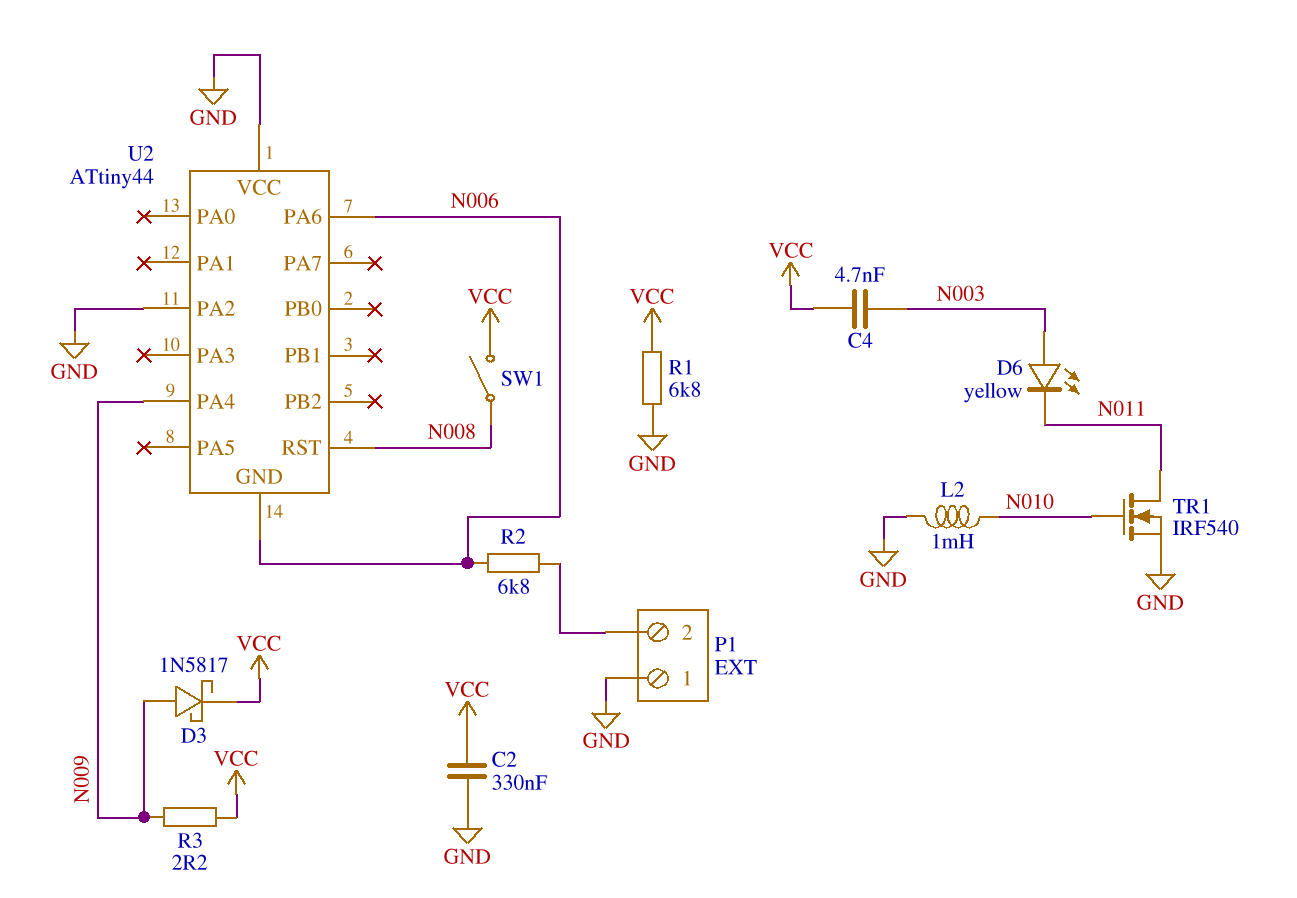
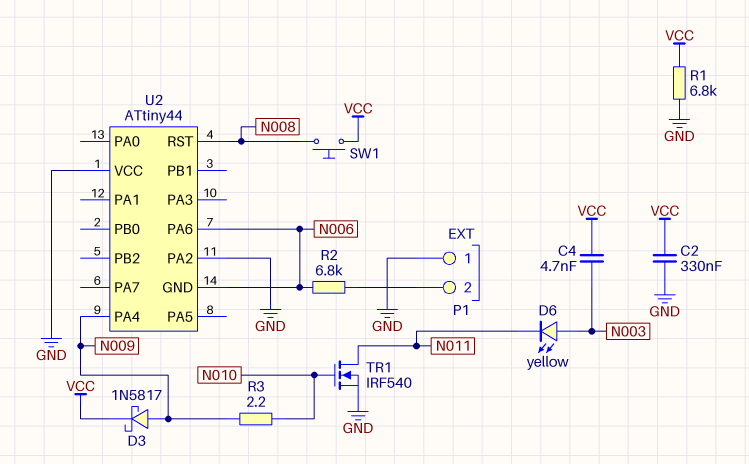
L2: 1mH (GND, N010) -> none
R3: 2.2 (N009, VCC) -> 2.2 (N009, N010)
SW1: switch (N008, VCC) -> button (N008, VCC)

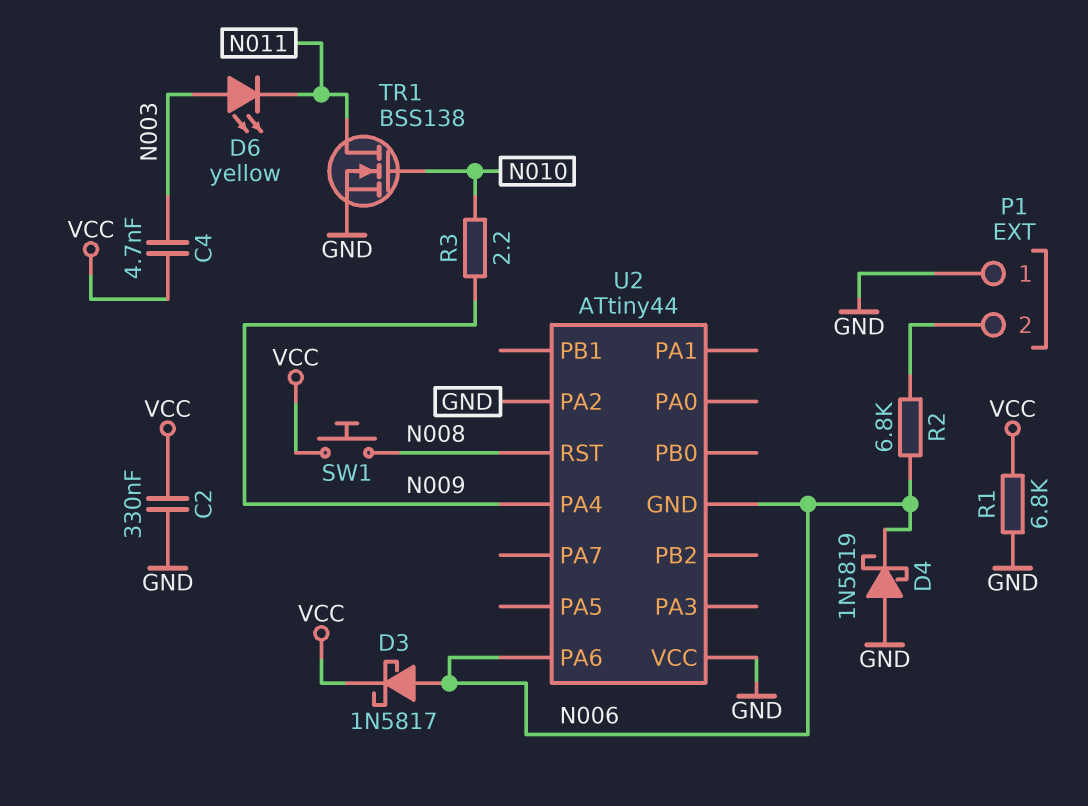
D3: schottky 1N5817 (A N009, K VCC) -> schottky 1N5817 (A N006, K VCC)
D4: none -> schottky 1N5819 (A GND, K N006)
TR1: NMOS IRF540 (G N010, D N011, S GND) -> NMOS BSS138 (G N010, D N011, S GND)

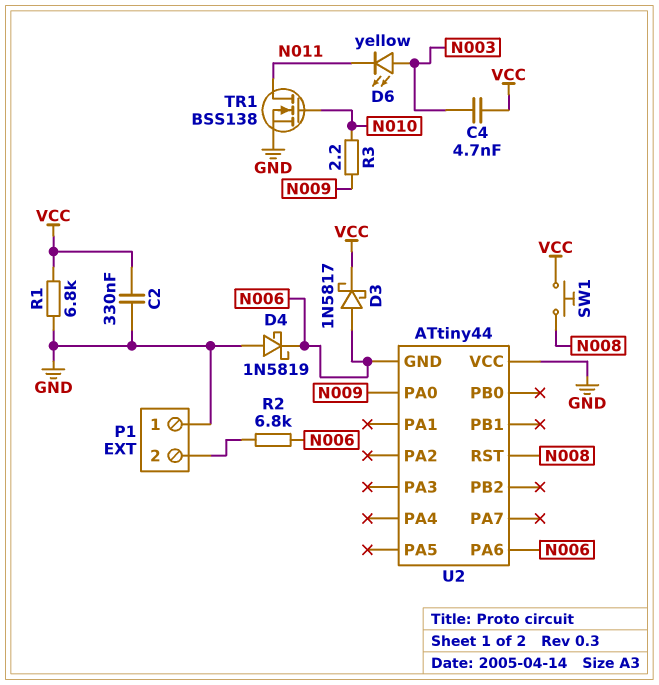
U2 pin PA0: none -> N009
U2 pin PA2: GND -> none
U2 pin PA4: N009 -> none

